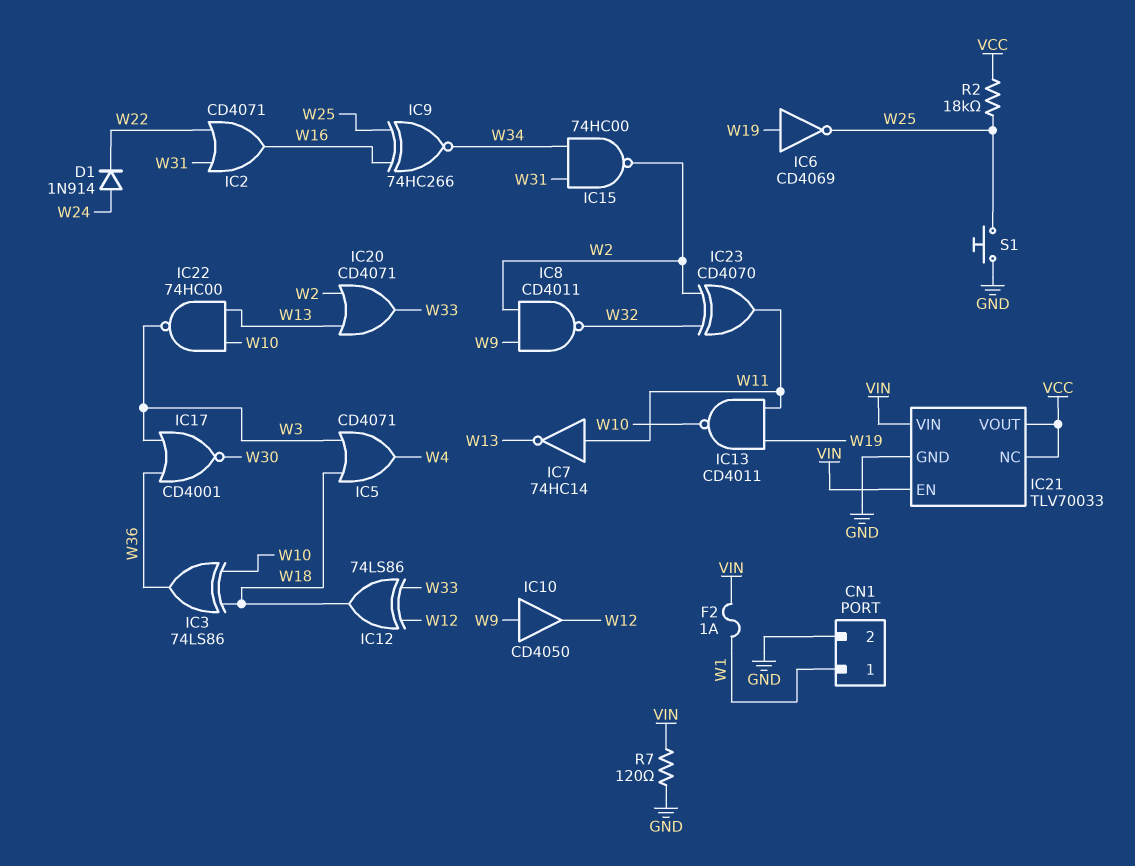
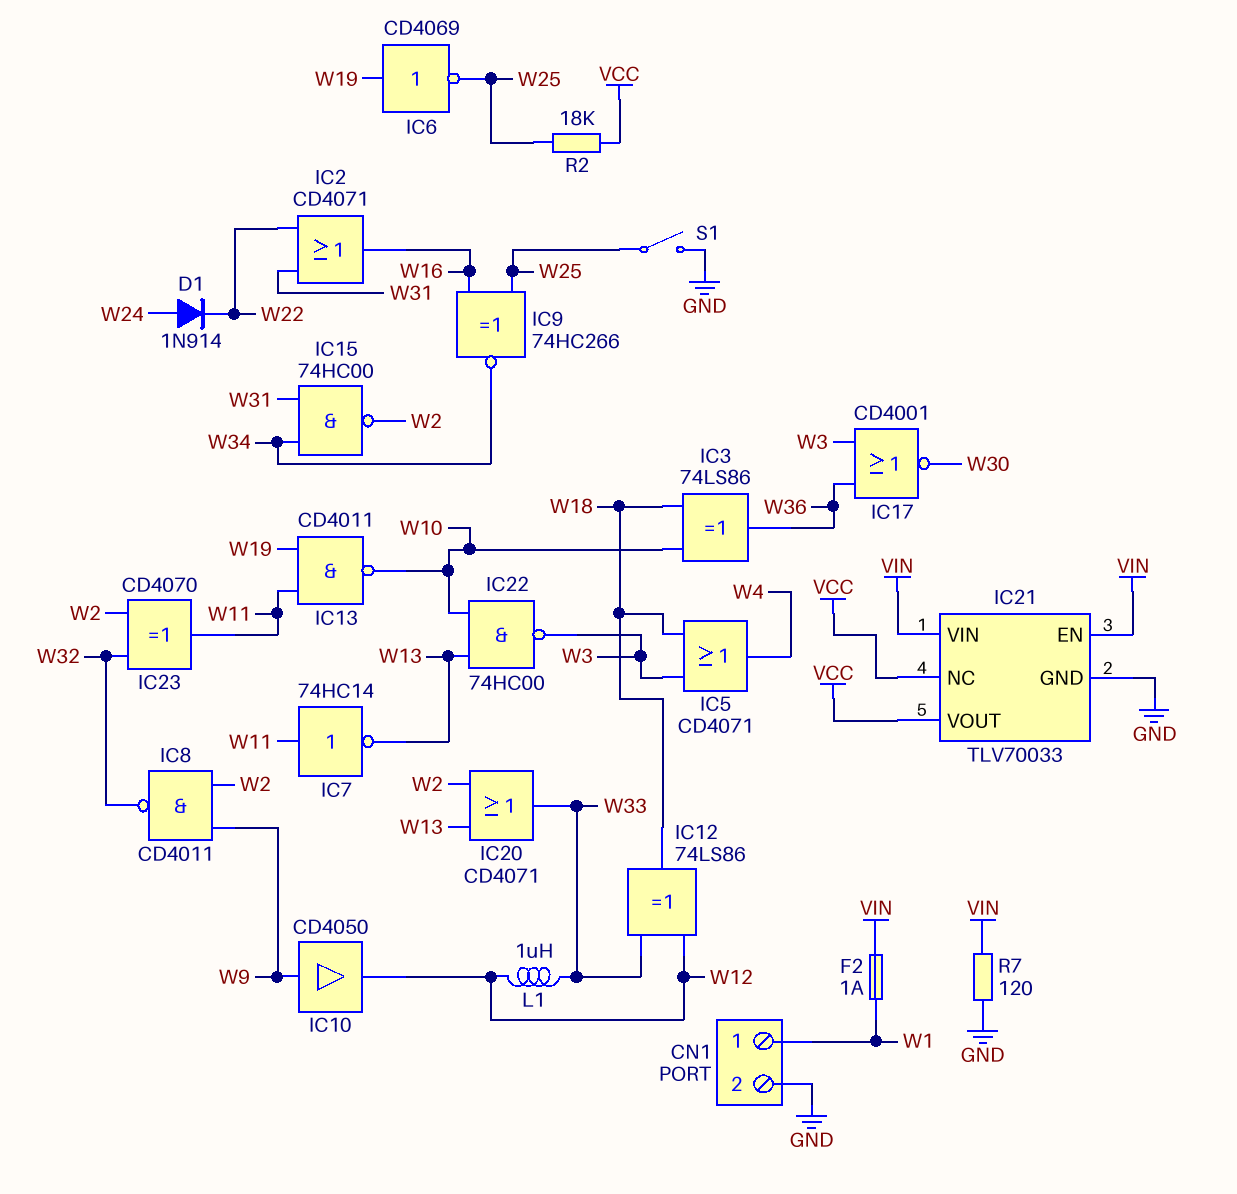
L1: none -> 1uH (W12, W33)
S1: button (GND, W25) -> switch (GND, W25)

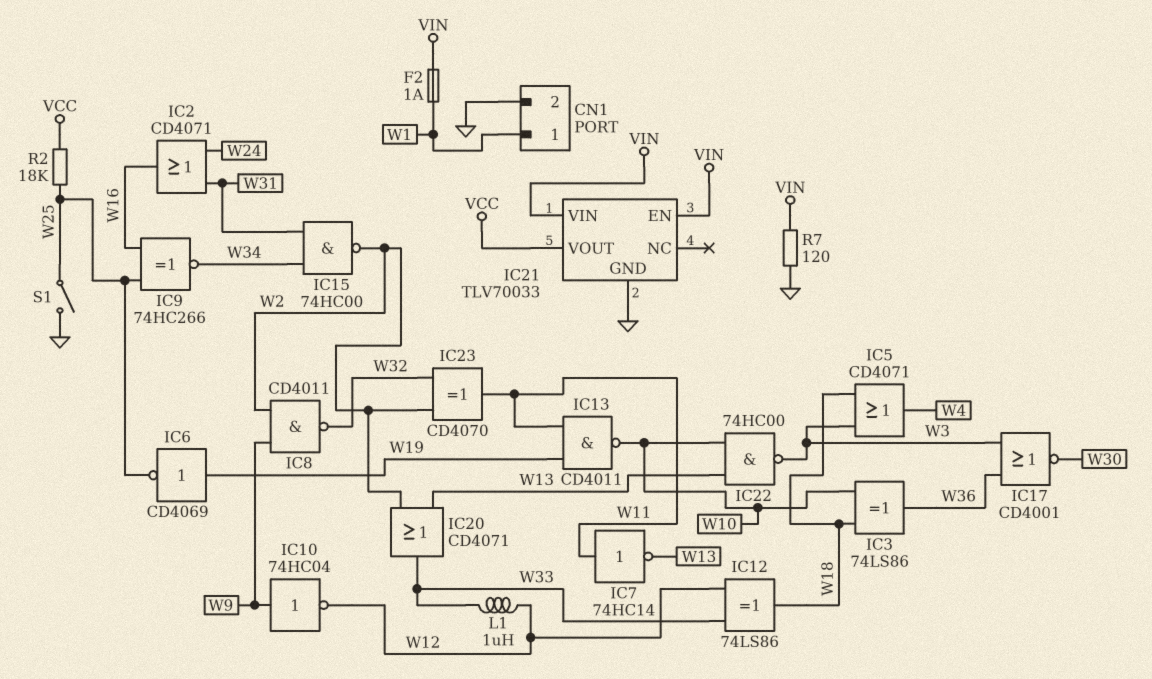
D1: diode 1N914 (A W24, K W22) -> none
IC2: OR CD4071 (in W22, in W31, out W16) -> OR CD4071 (in W24, in W31, out W16)
IC10: buffer CD4050 (in W9, out W12) -> NOT 74HC04 (in W9, out W12)
IC21 pin NC: VCC -> none

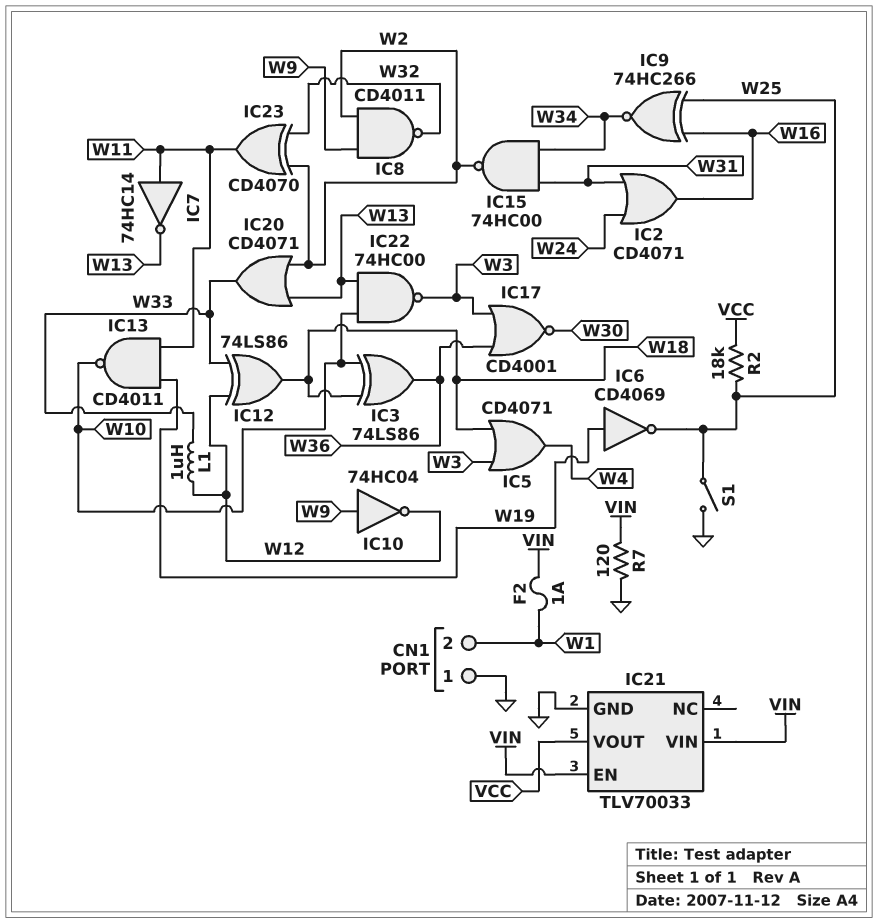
CN1 pin 1: W1 -> GND
CN1 pin 2: GND -> W1

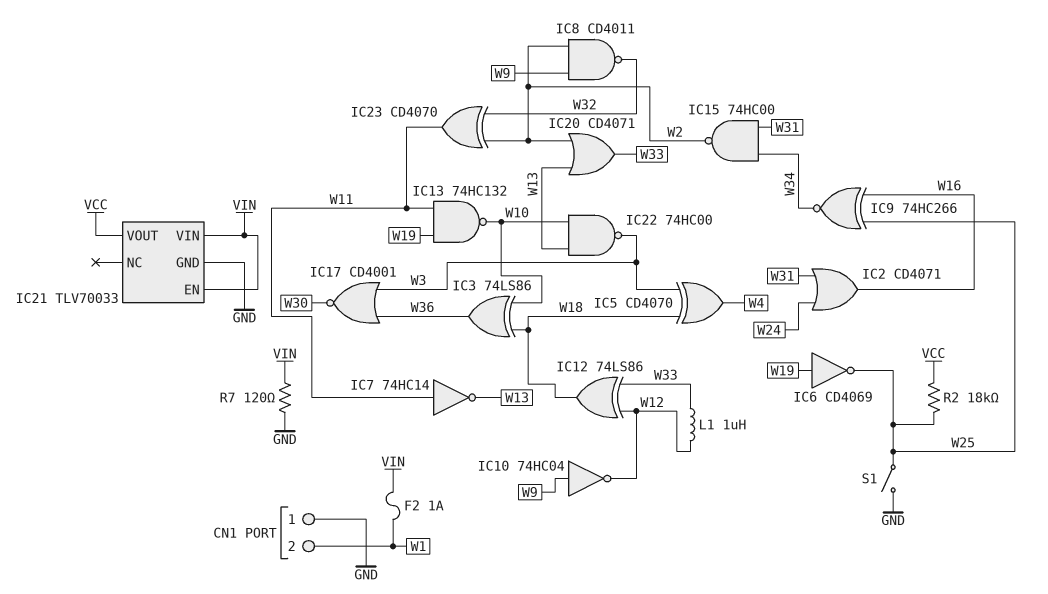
IC5: OR CD4071 (in W3, in W18, out W4) -> XOR CD4070 (in W3, in W18, out W4)
IC13: NAND CD4011 (in W11, in W19, out W10) -> NAND 74HC132 (in W11, in W19, out W10)

